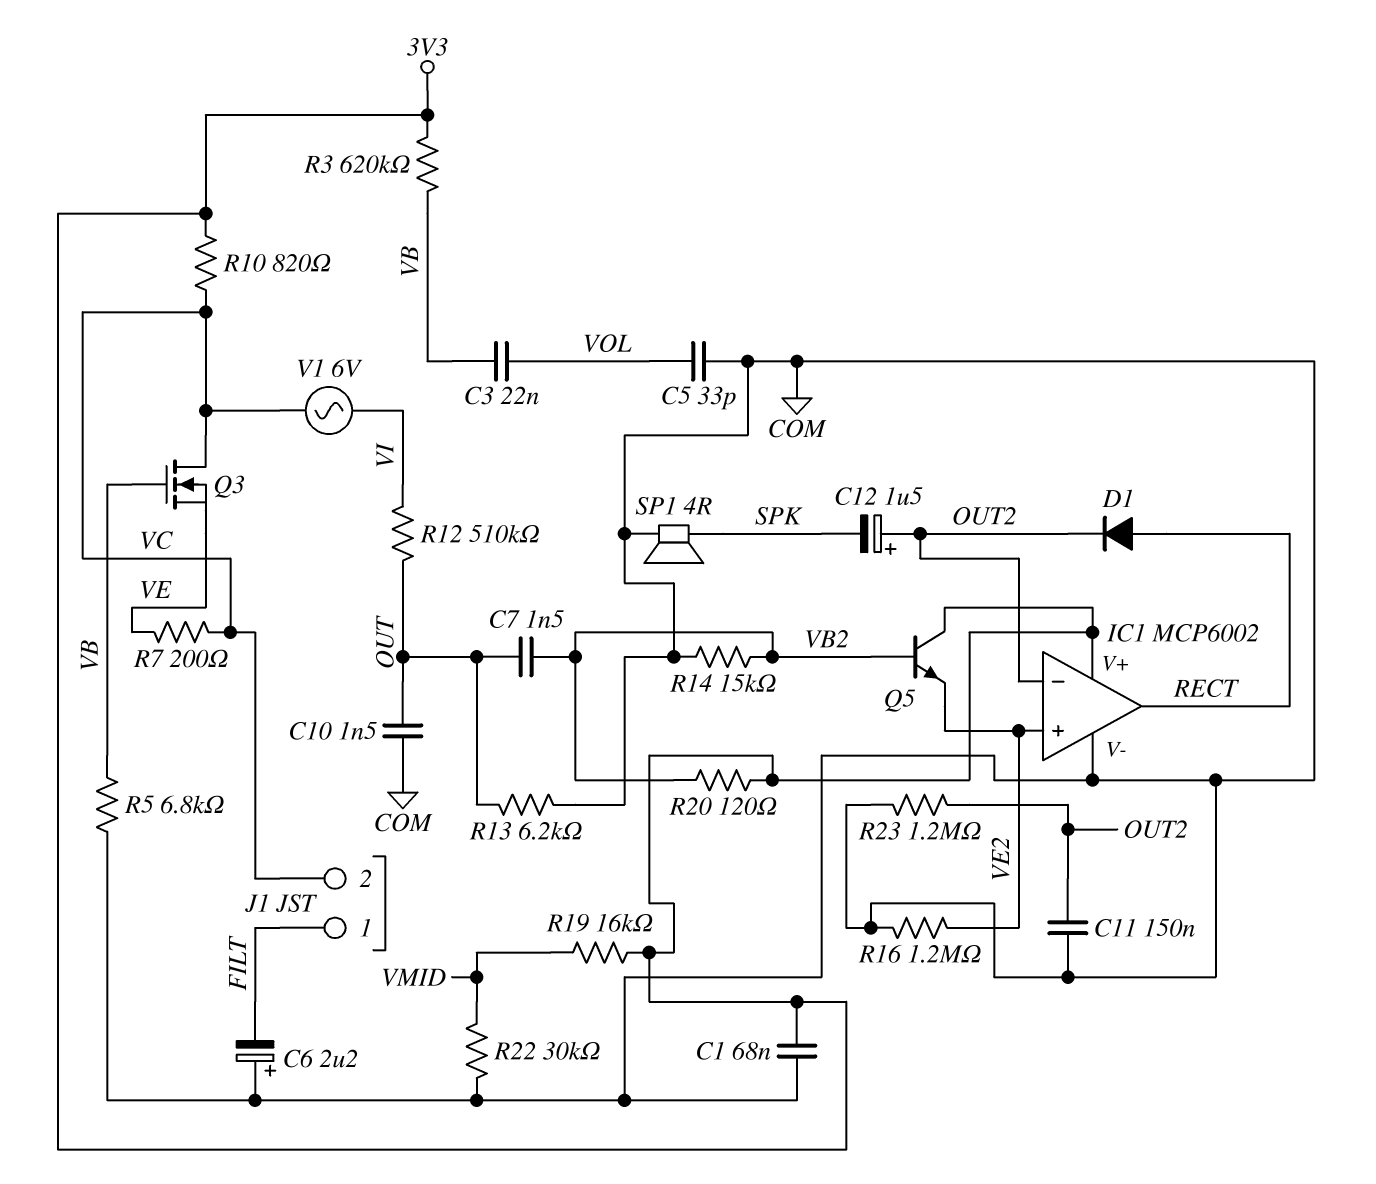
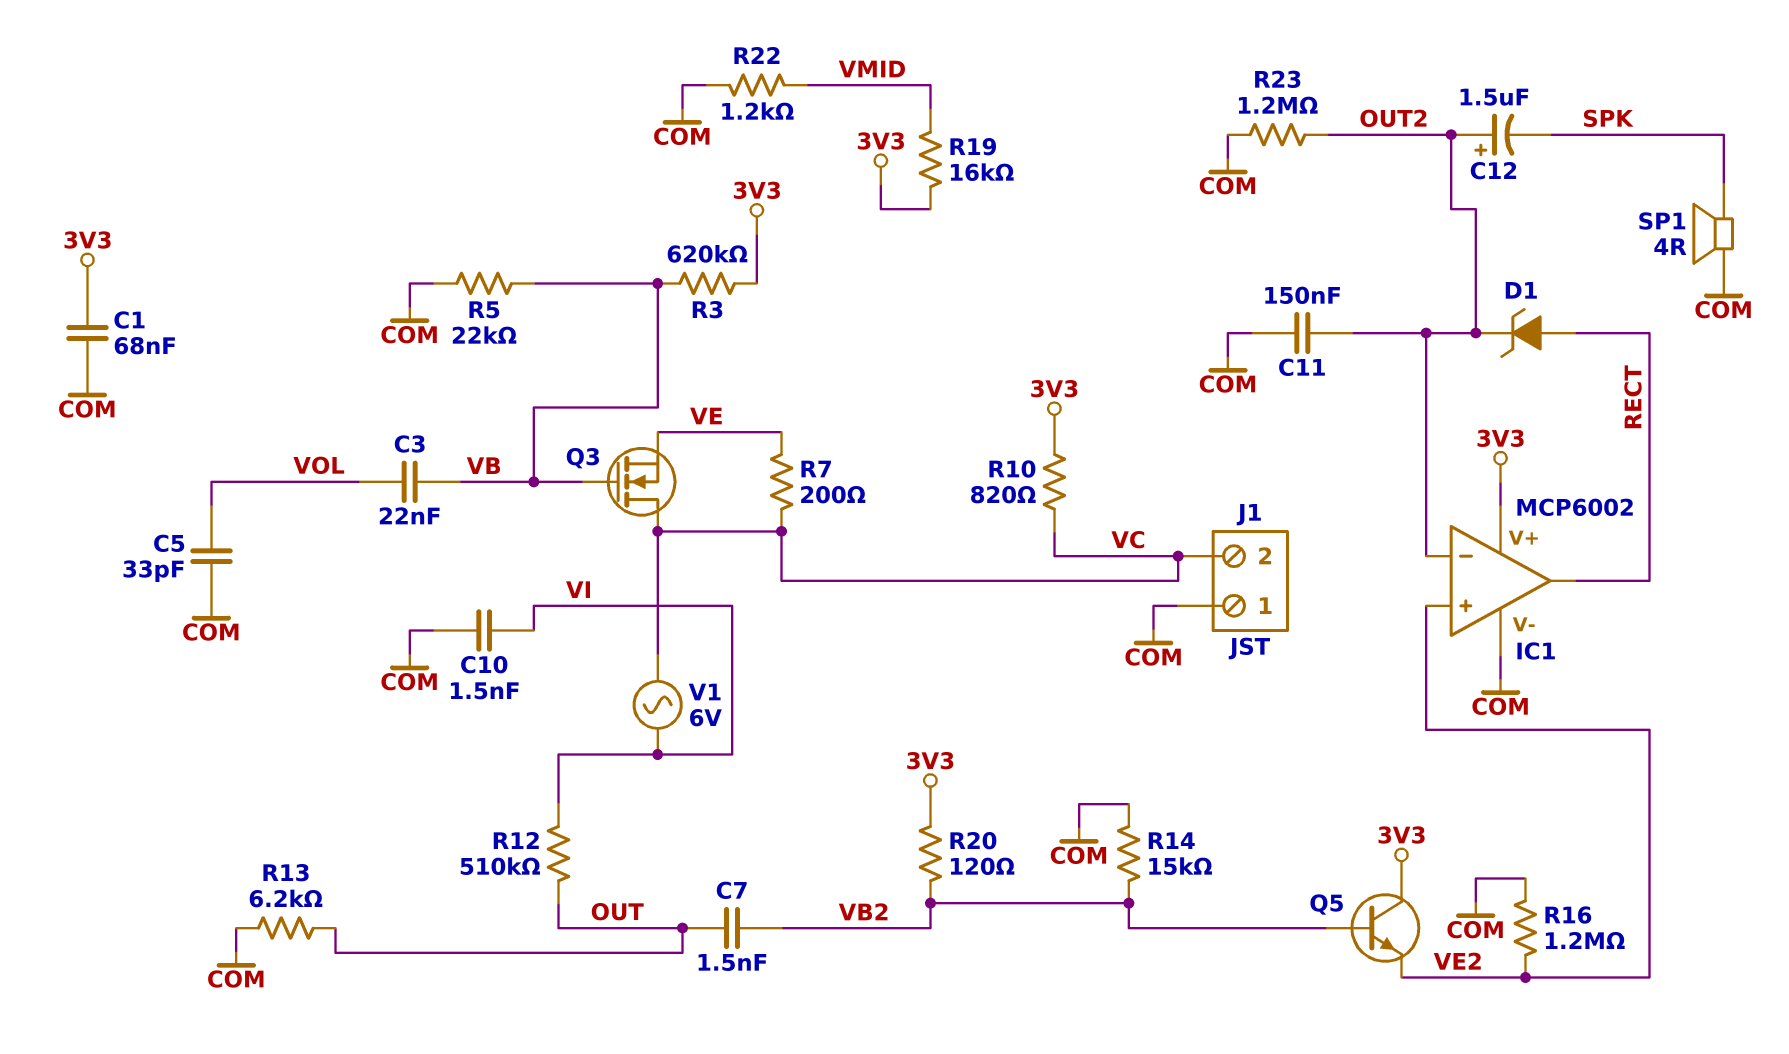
C6: 2.2uF (plus COM, minus FILT) -> none
C10: 1.5nF (COM, OUT) -> 1.5nF (COM, VI)
D1: diode (A RECT, K OUT2) -> zener (A RECT, K OUT2)
J1 pin 1: FILT -> COM
R5: 6.8k (COM, VB) -> 22k (COM, VB)
R22: 30k (COM, VMID) -> 1.2k (COM, VMID)

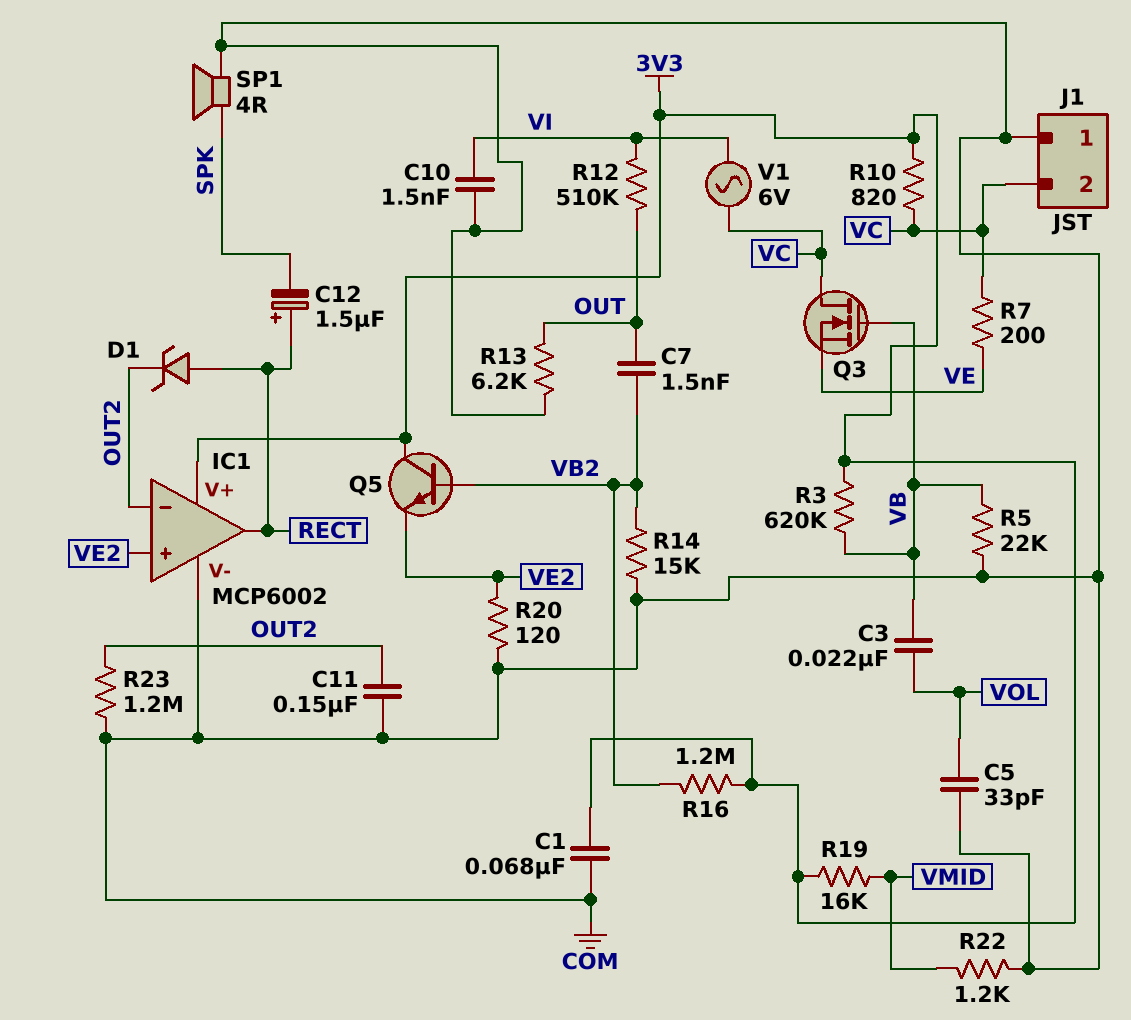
C12: 1.5uF (plus OUT2, minus SPK) -> 1.5uF (plus RECT, minus SPK)
R16: 1.2M (COM, VE2) -> 1.2M (3V3, VB2)
R20: 120 (3V3, VB2) -> 120 (COM, VE2)

